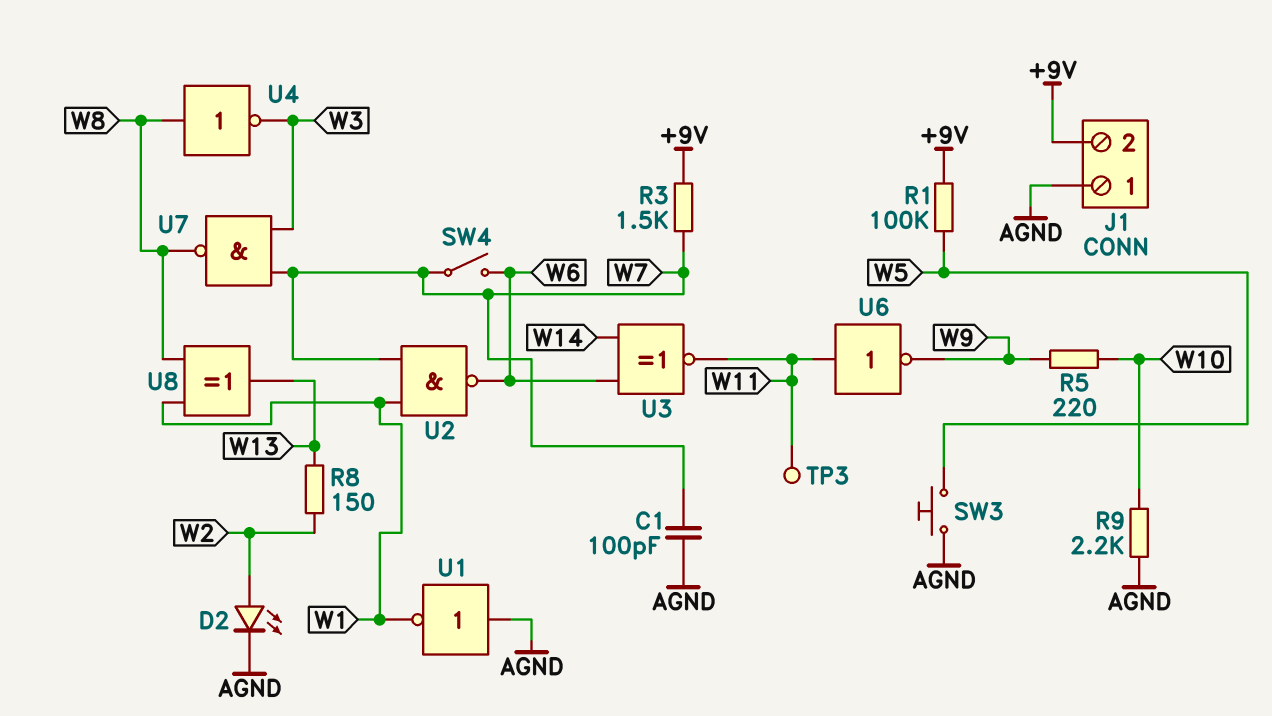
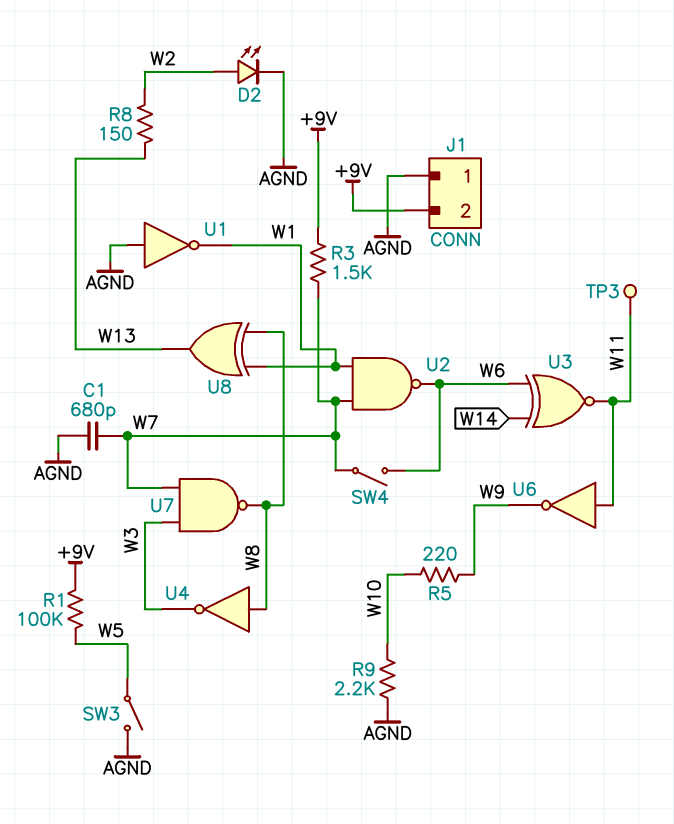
C1: 100pF (AGND, W7) -> 680pF (AGND, W7)
SW3: button (AGND, W5) -> switch (AGND, W5)

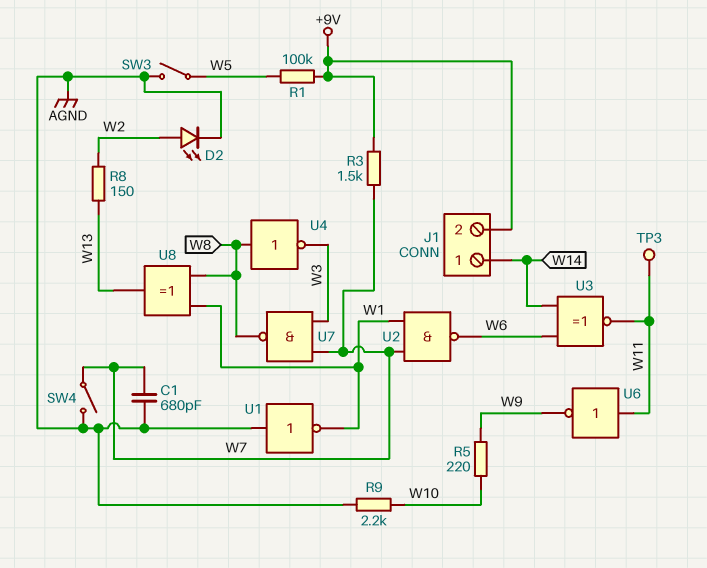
J1 pin 1: AGND -> W14
SW4: switch (W6, W7) -> switch (AGND, W7)

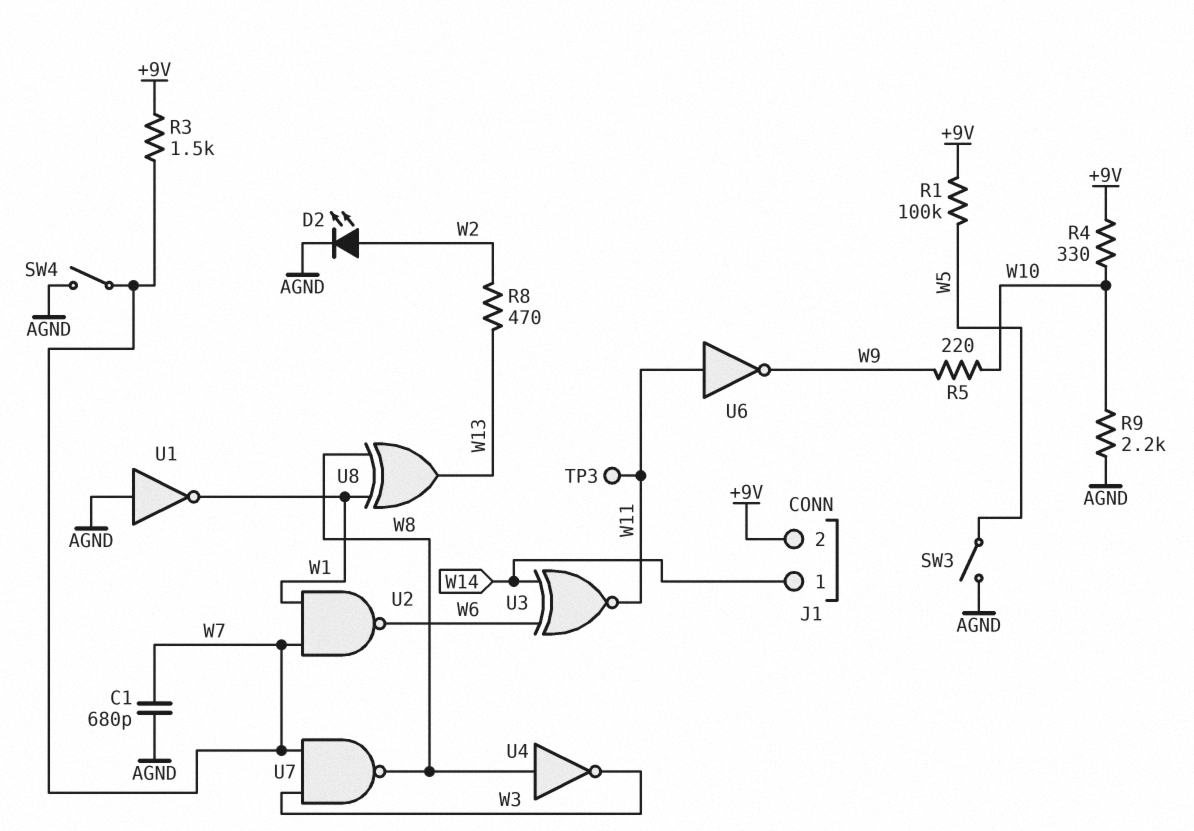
R4: none -> 330 (+9V, W10)
R8: 150 (W2, W13) -> 470 (W2, W13)

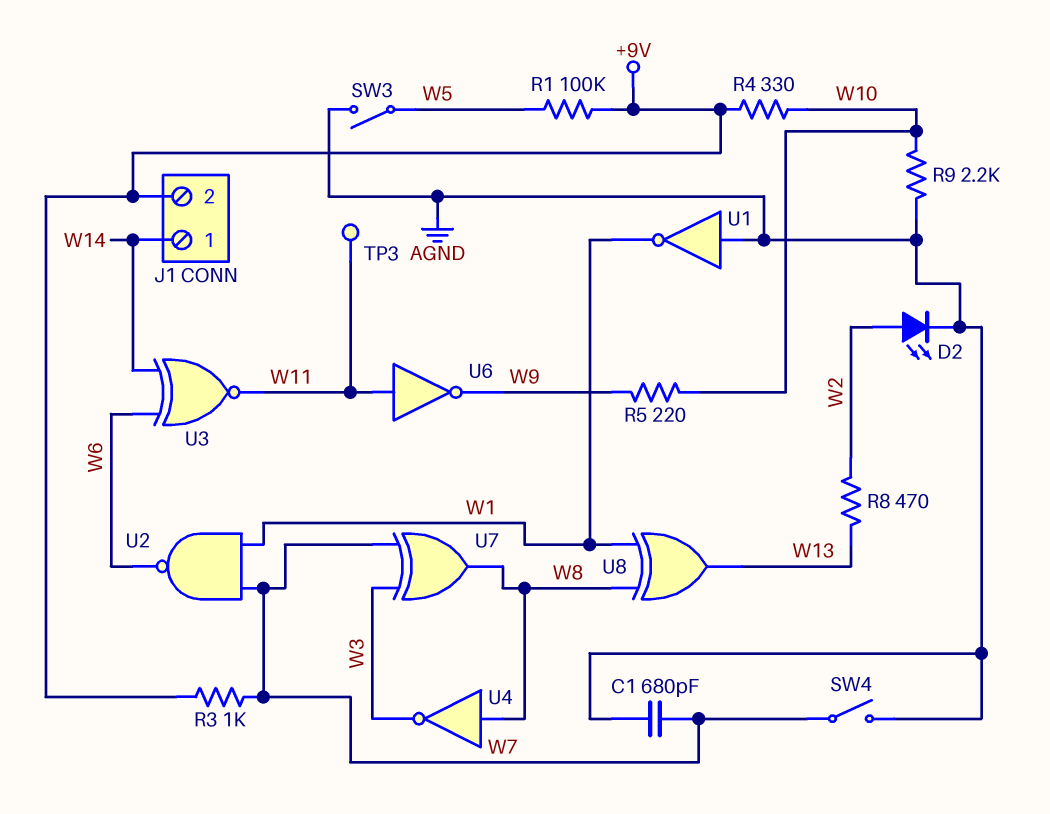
R3: 1.5k (+9V, W7) -> 1k (+9V, W7)
U7: NAND (in W3, in W7, out W8) -> XOR (in W3, in W7, out W8)

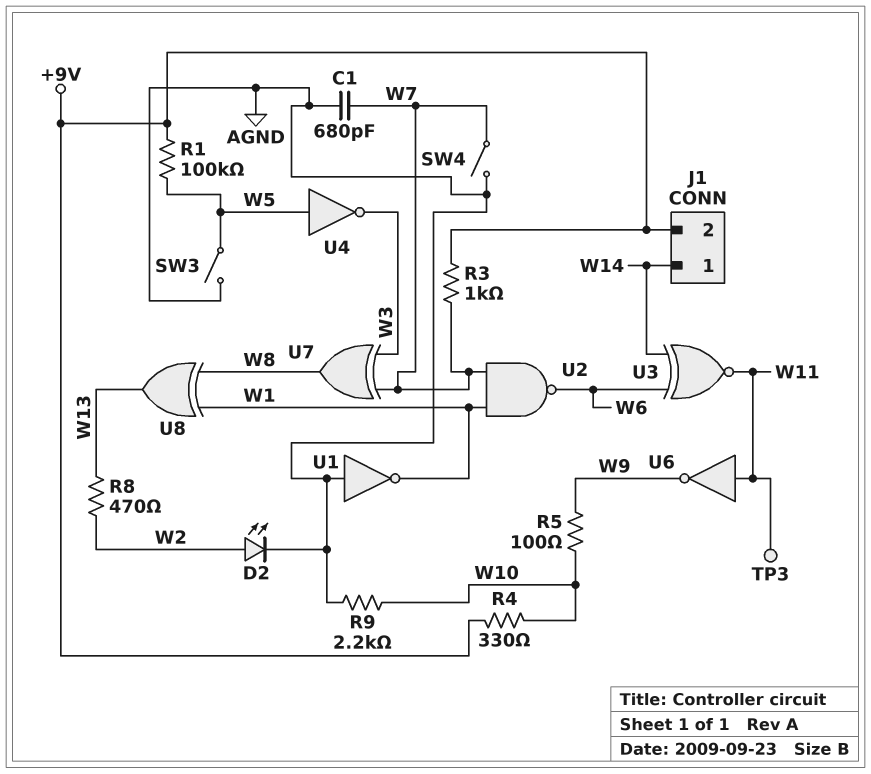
R5: 220 (W9, W10) -> 100 (W9, W10)
U4: NOT (in W8, out W3) -> NOT (in W5, out W3)

